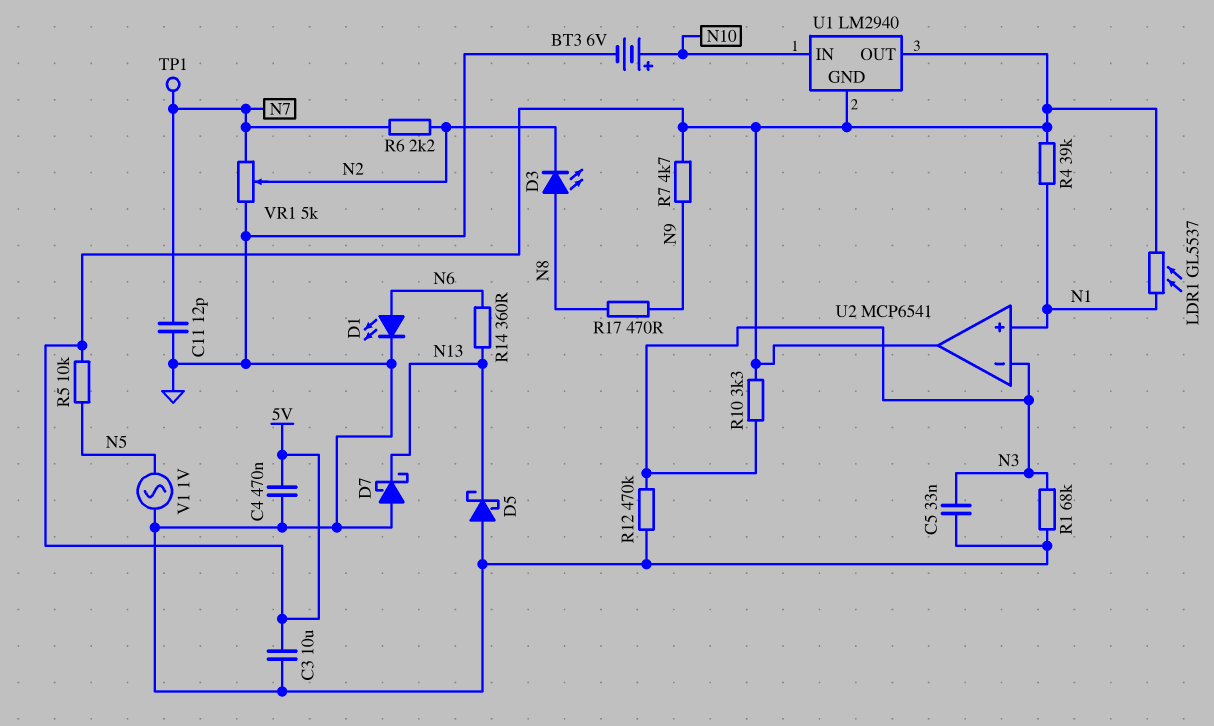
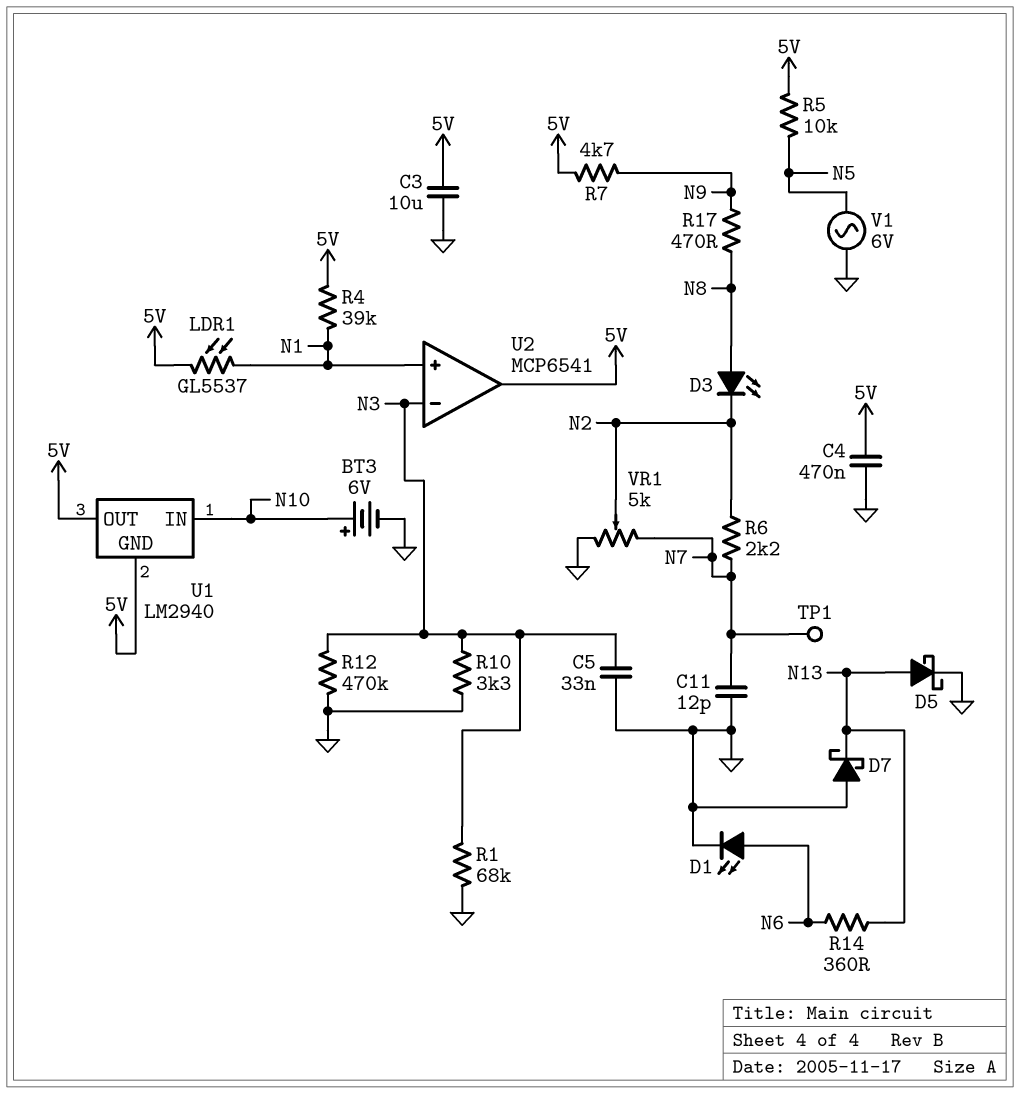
D5: schottky (A GND, K N13) -> schottky (A N13, K GND)
R10: 3.3k (5V, N3) -> 3.3k (GND, N3)
V1: AC 1V (GND, N5) -> AC 6V (GND, N5)

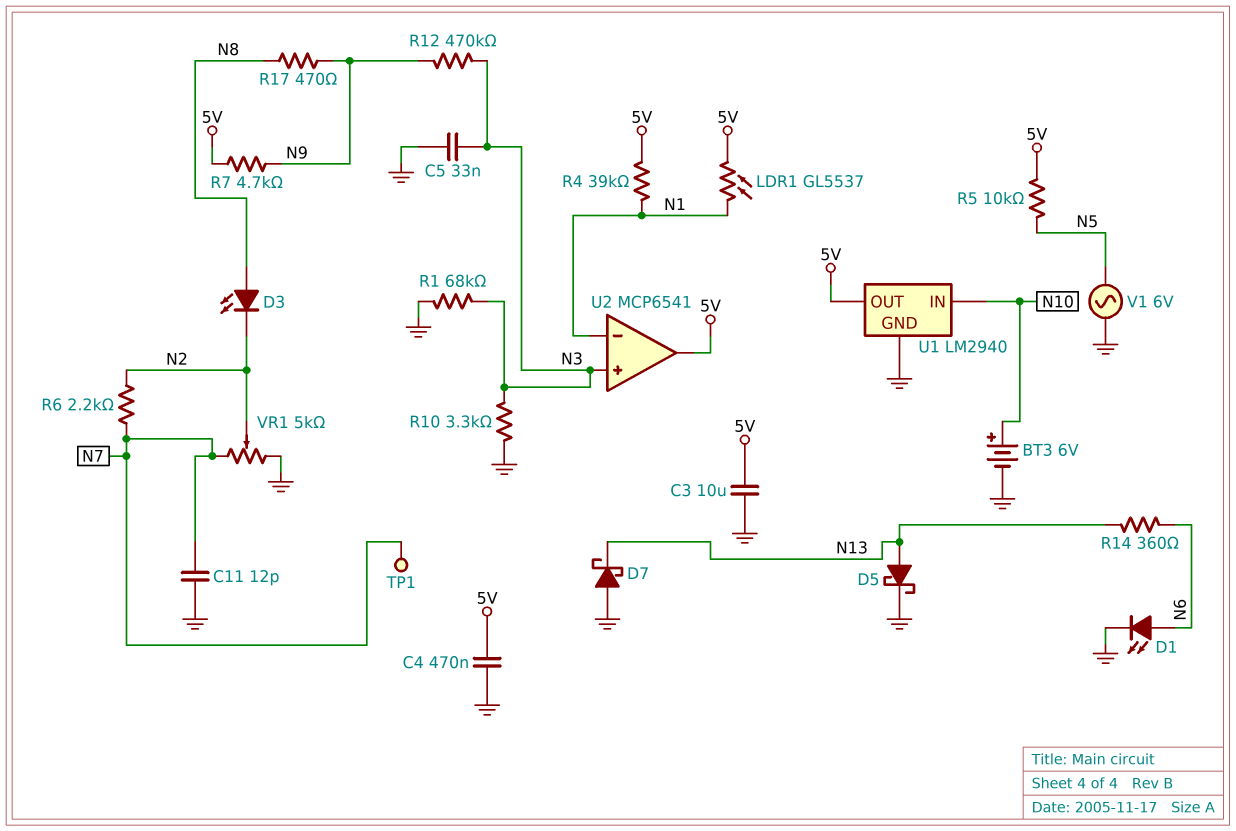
R12: 470k (GND, N3) -> 470k (N3, N9)
U1 pin GND: 5V -> GND
U2 pin in+: N1 -> N3
U2 pin in-: N3 -> N1

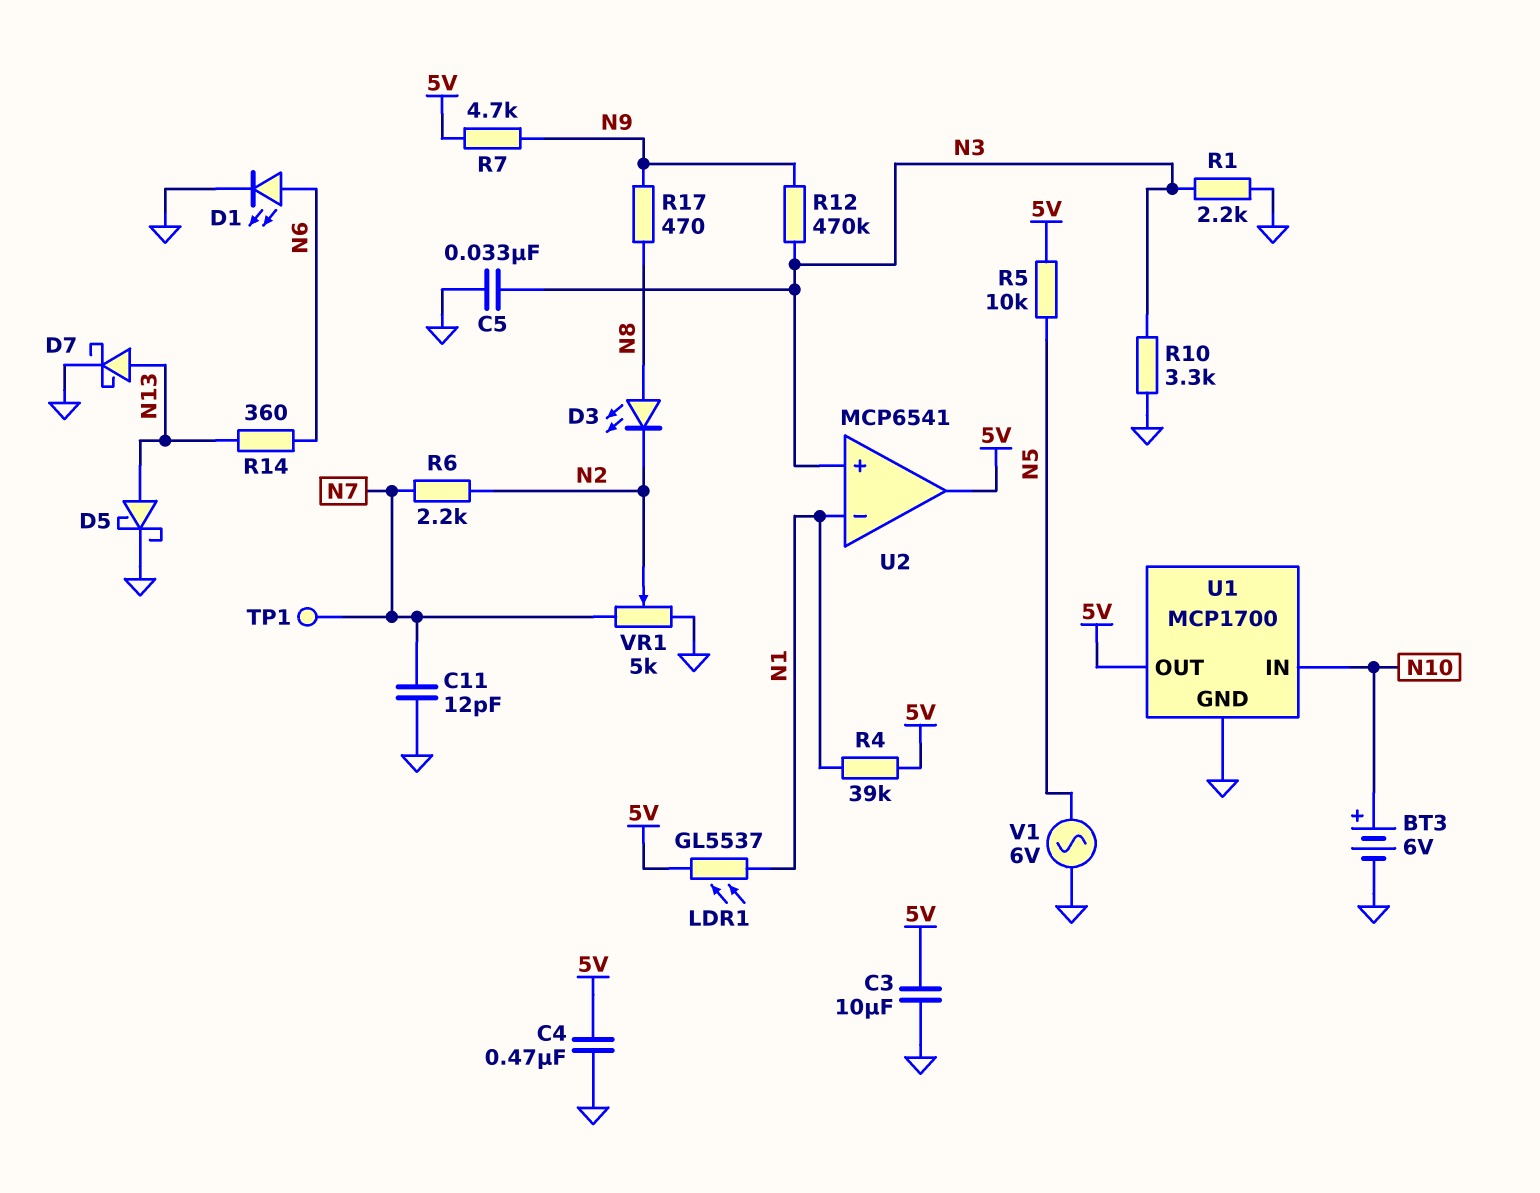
D7: schottky (A GND, K N13) -> schottky (A N13, K GND)
R1: 68k (GND, N3) -> 2.2k (GND, N3)
U1: LM2940 -> MCP1700

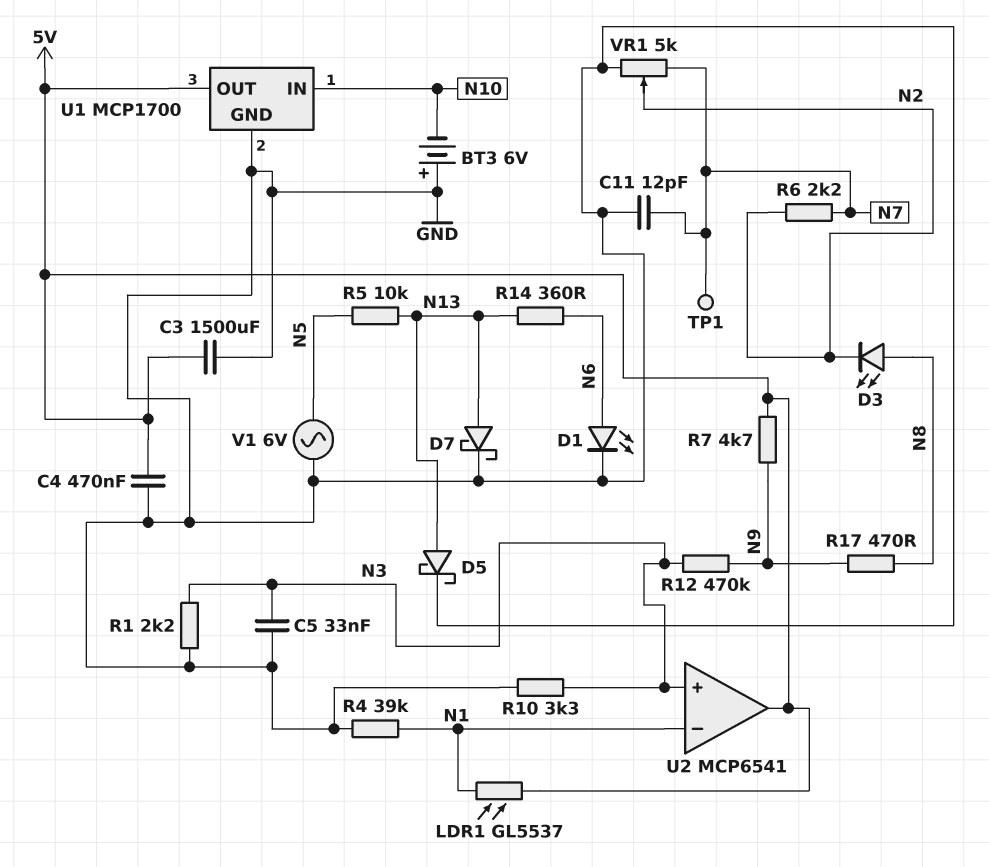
BT3: 6V (plus N10, minus GND) -> 6V (plus GND, minus N10)
C3: 10uF (5V, GND) -> 1500uF (5V, GND)
R4: 39k (5V, N1) -> 39k (GND, N1)
R5: 10k (5V, N5) -> 10k (N5, N13)

